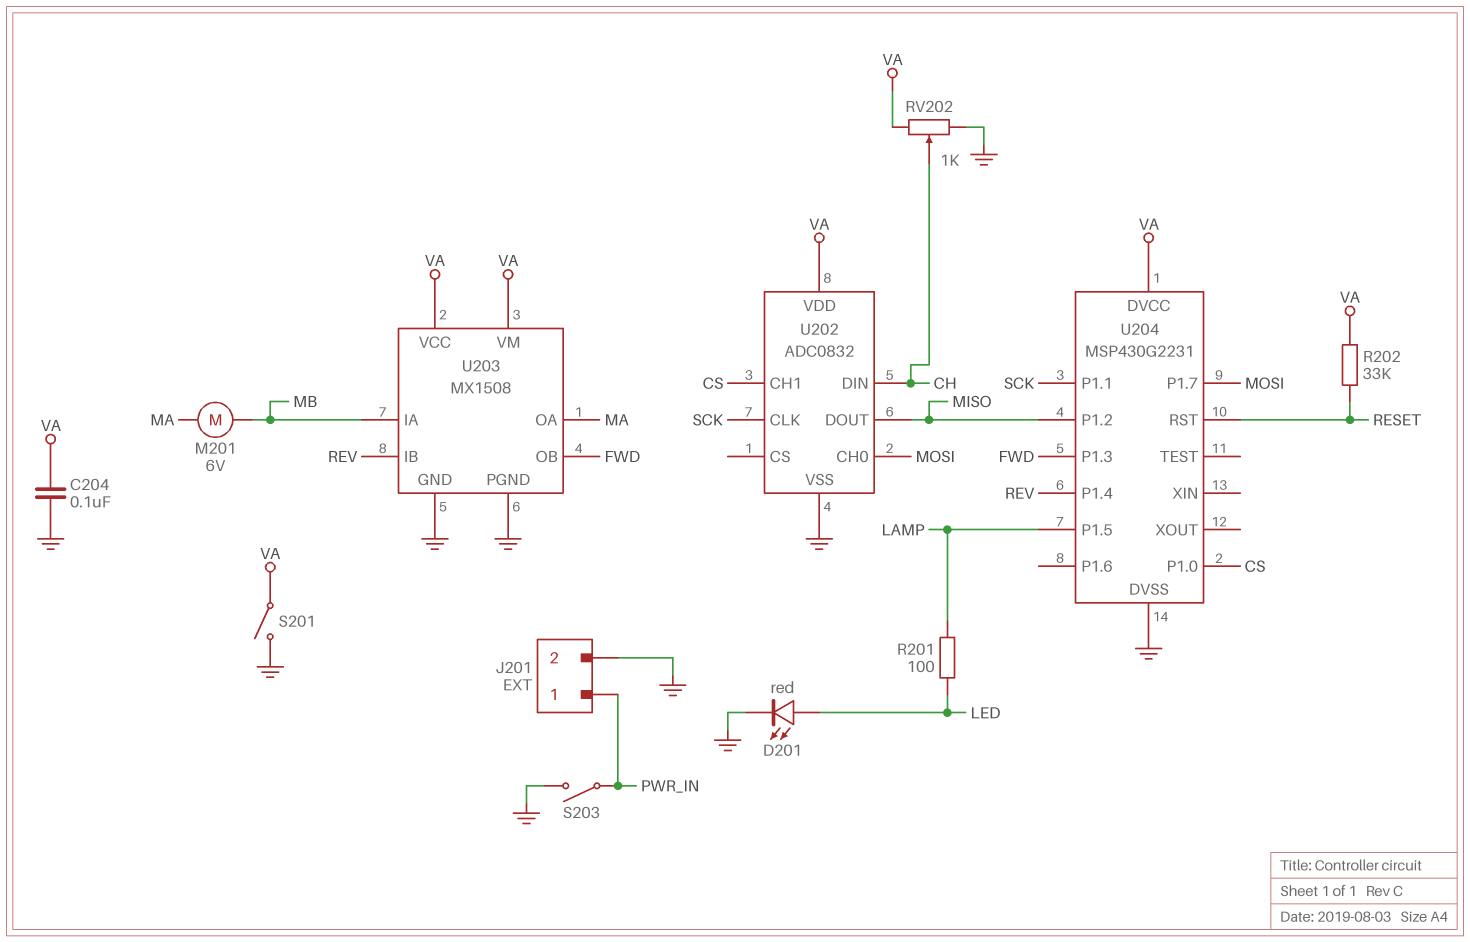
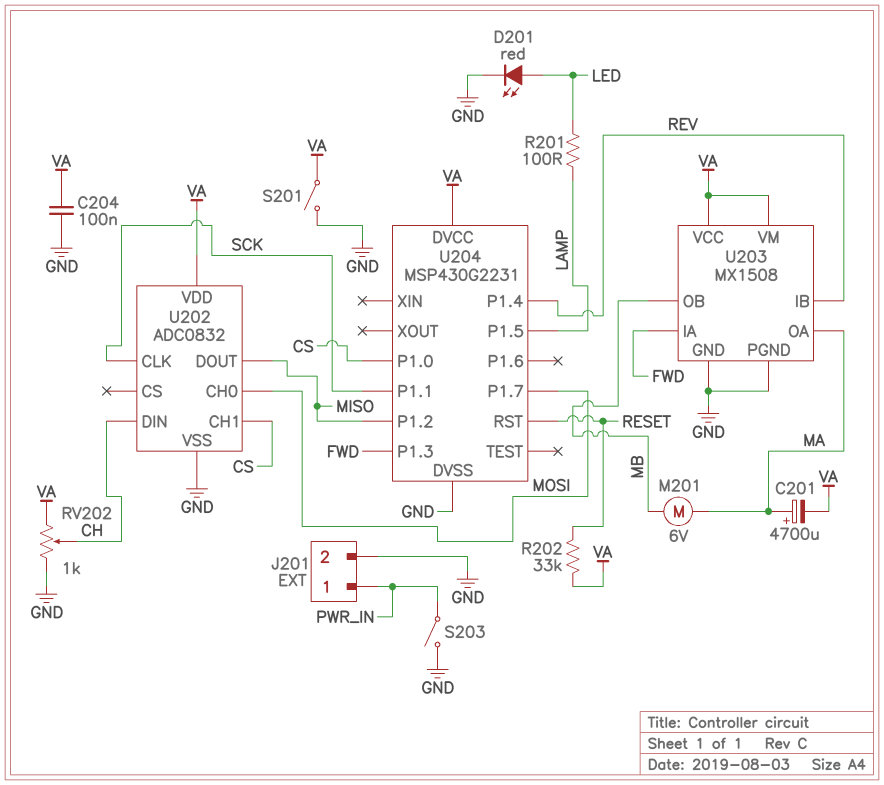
C201: none -> 4700uF (plus MA, minus VA)
U203 pin IA: MB -> FWD
U203 pin OB: FWD -> MB

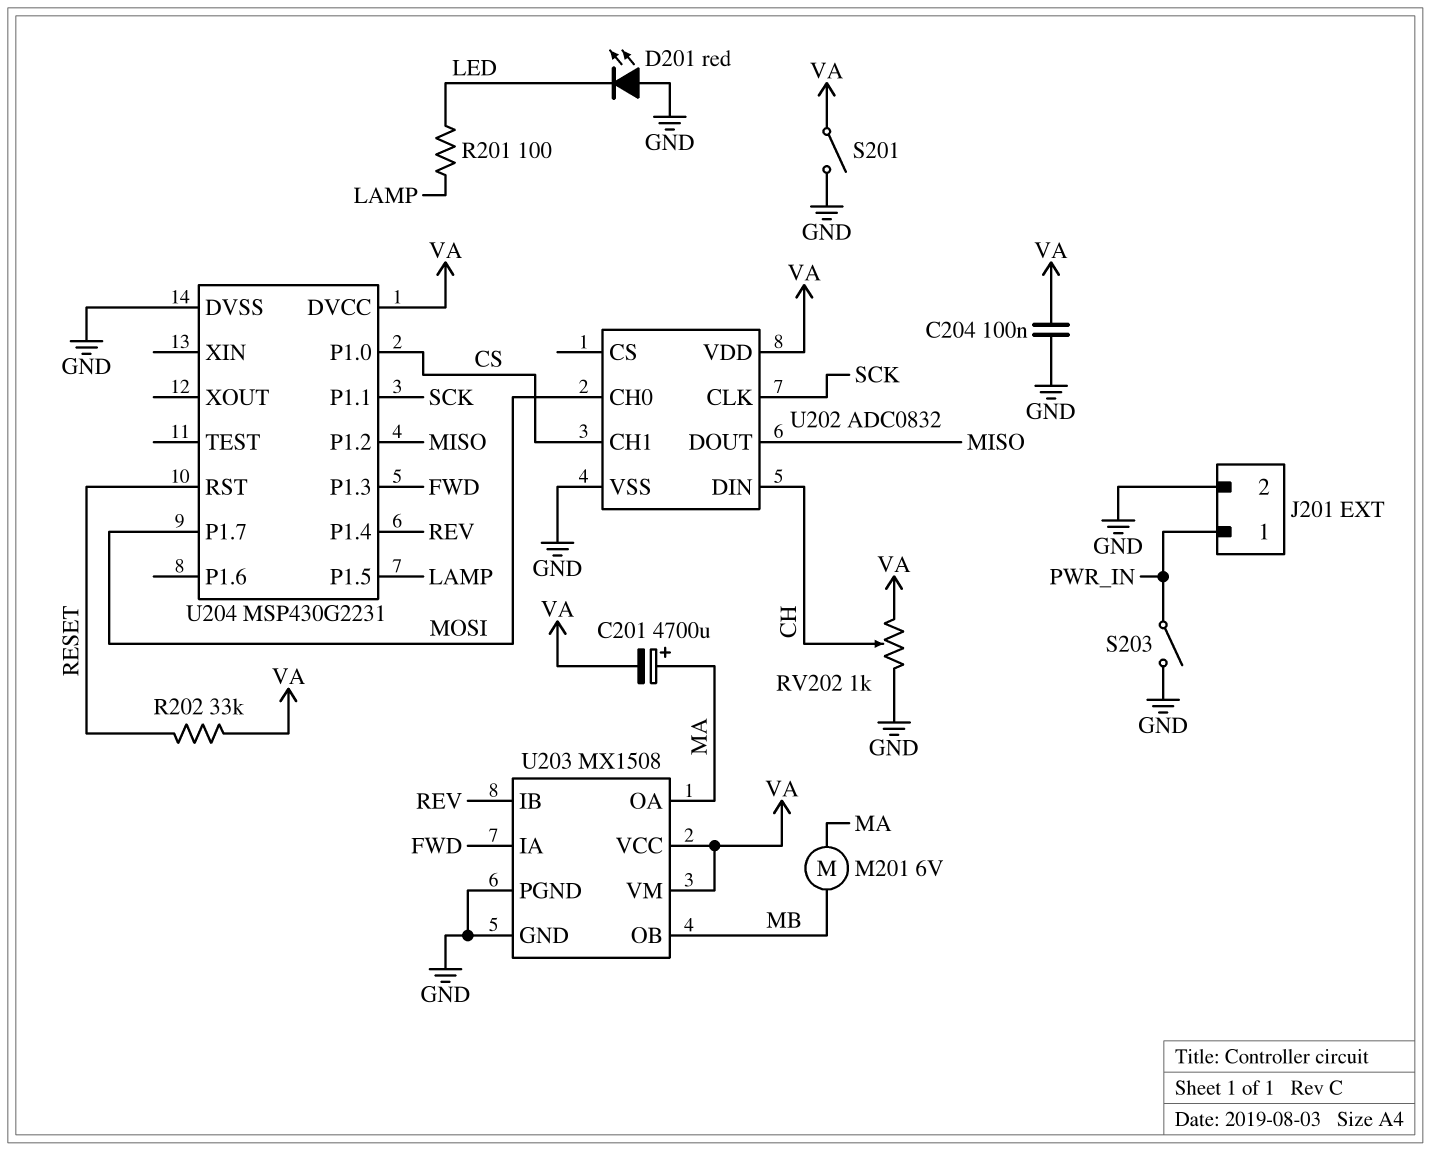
D201: LED red (A LED, K GND) -> LED red (A GND, K LED)

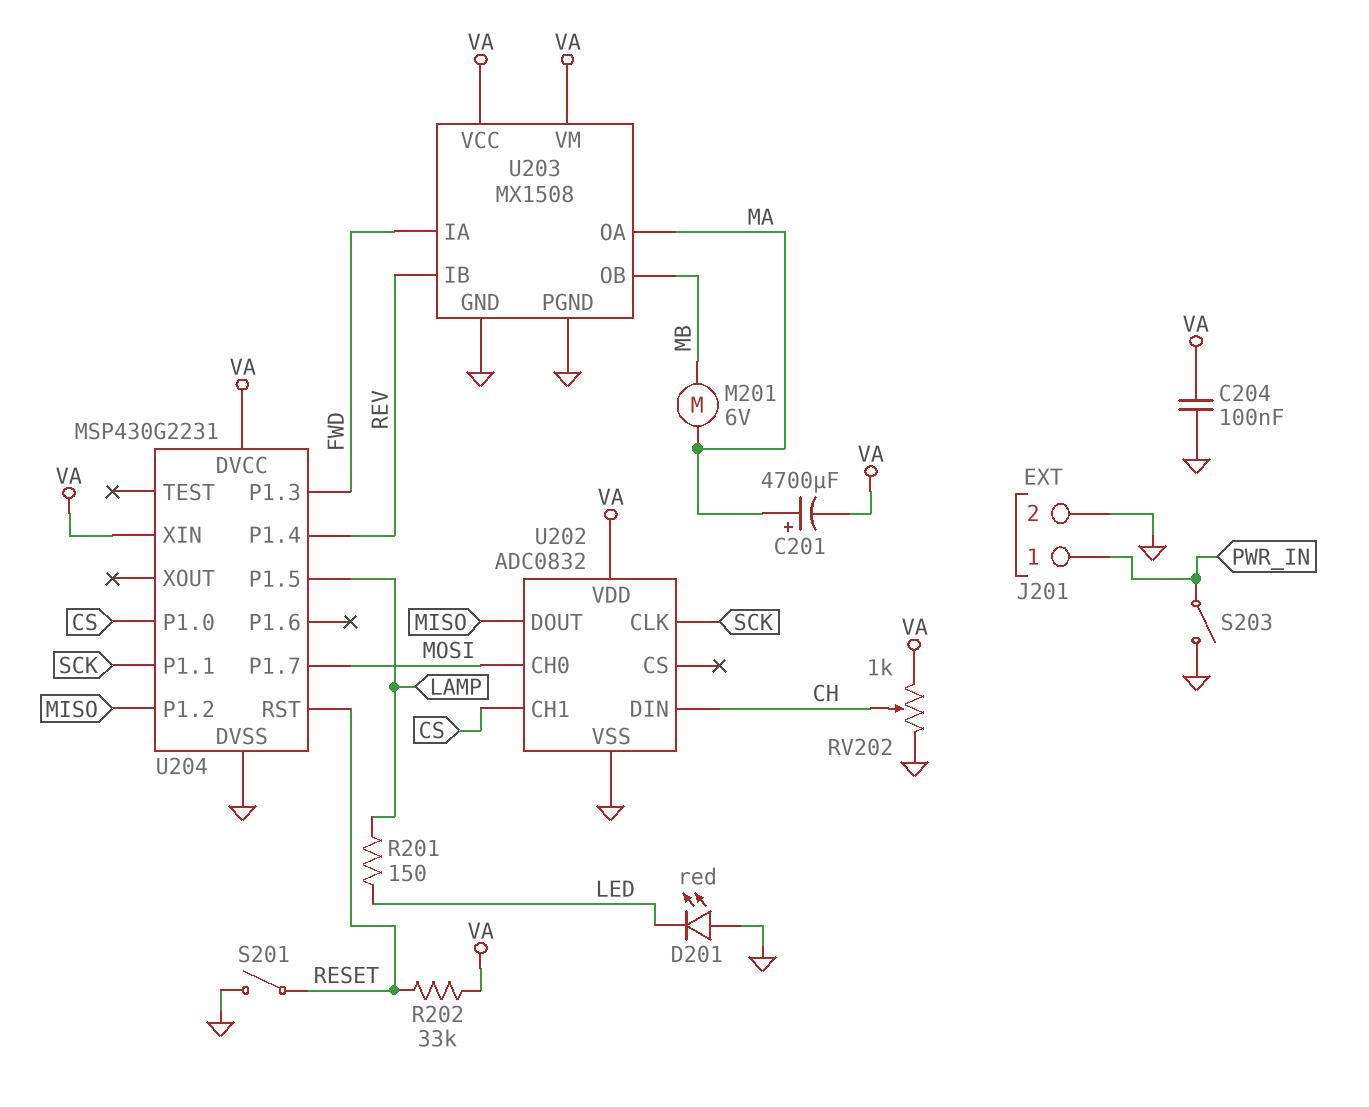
R201: 100 (LAMP, LED) -> 150 (LAMP, LED)
S201: switch (GND, VA) -> switch (GND, RESET)
U204 pin XIN: none -> VA

